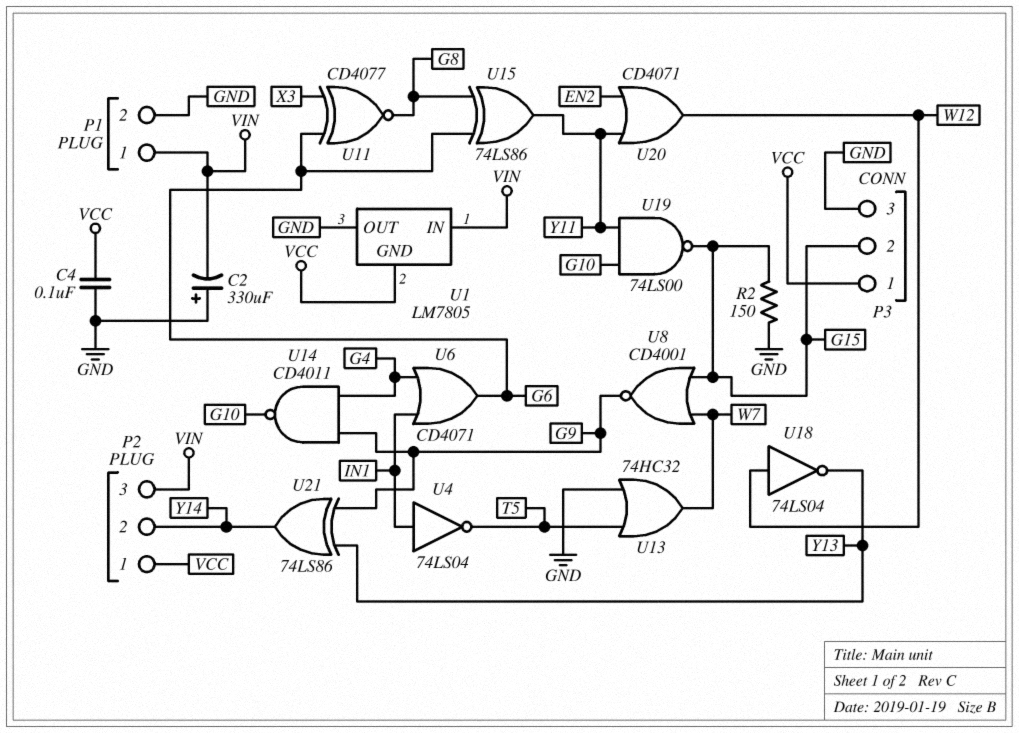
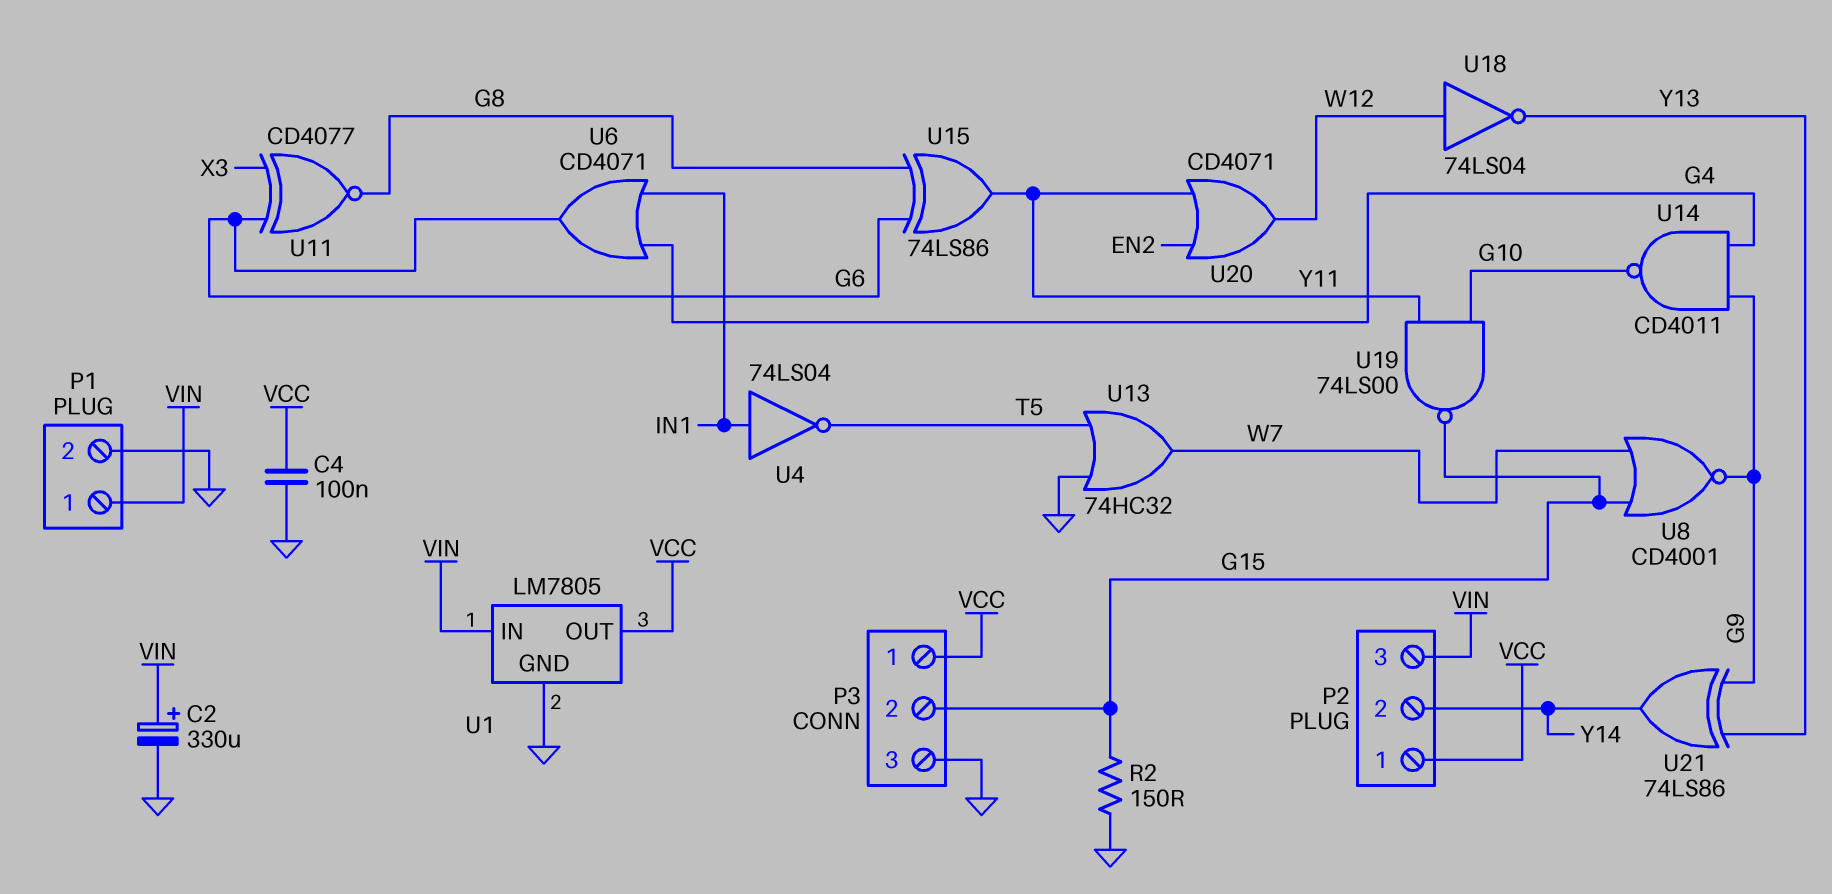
C2: 330uF (plus GND, minus VIN) -> 330uF (plus VIN, minus GND)
U1 pin GND: VCC -> GND
U1 pin OUT: GND -> VCC

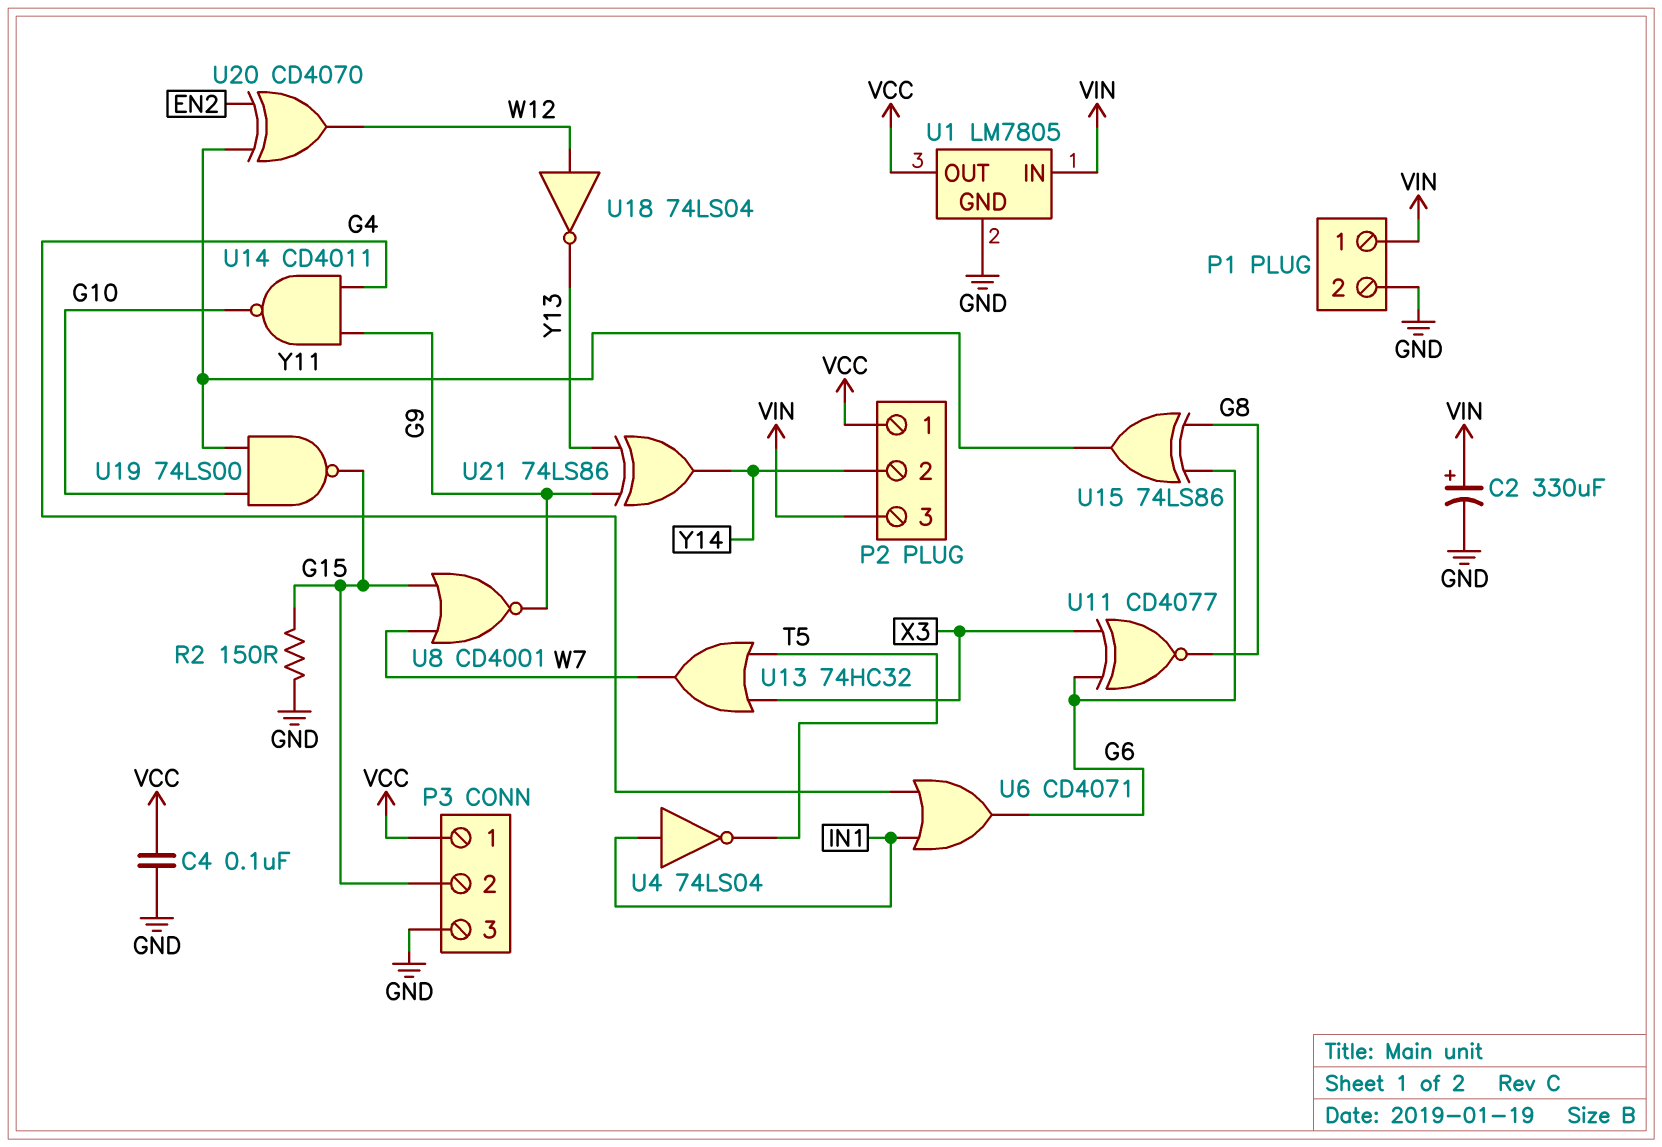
U13: OR 74HC32 (in GND, in T5, out W7) -> OR 74HC32 (in T5, in X3, out W7)
U20: OR CD4071 (in EN2, in Y11, out W12) -> XOR CD4070 (in EN2, in Y11, out W12)

